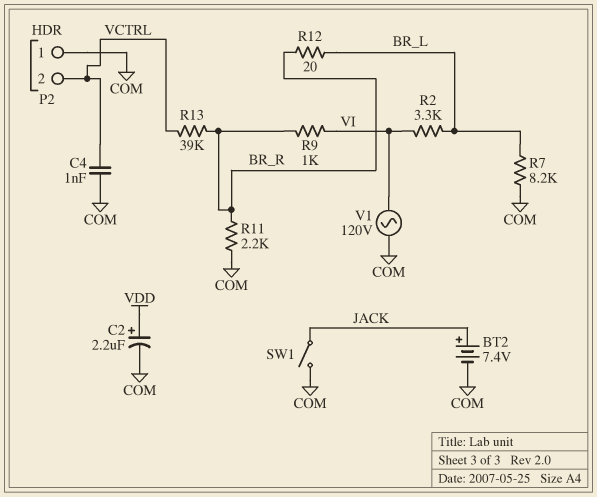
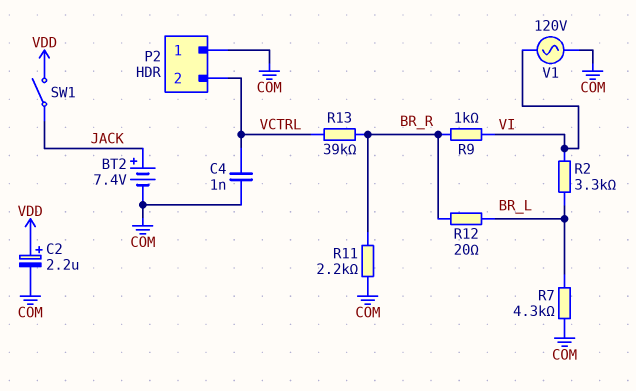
R7: 8.2k (BR_L, COM) -> 4.3k (BR_L, COM)
SW1: switch (COM, JACK) -> switch (JACK, VDD)

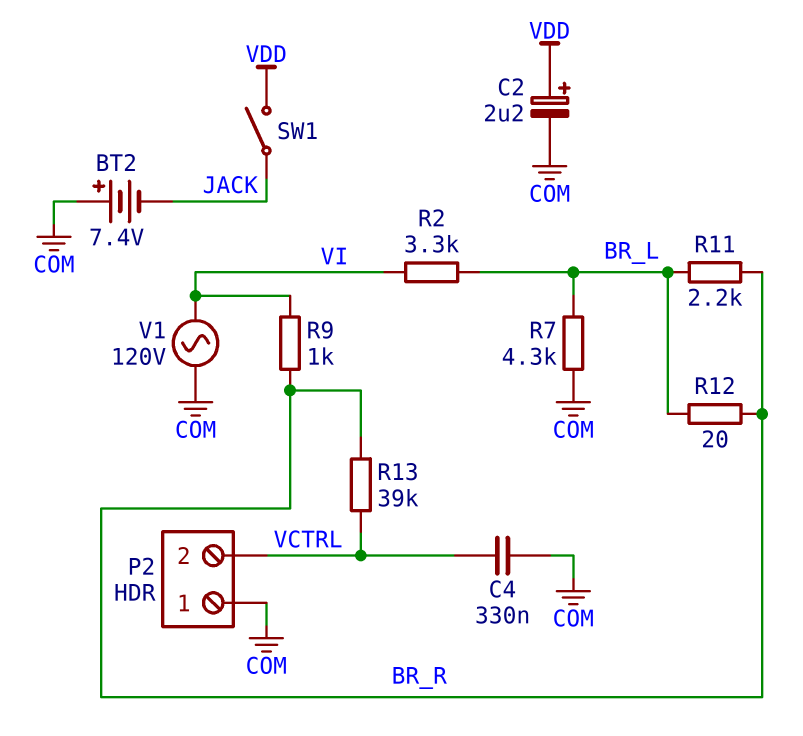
BT2: 7.4V (plus JACK, minus COM) -> 7.4V (plus COM, minus JACK)
C4: 1nF (COM, VCTRL) -> 330nF (COM, VCTRL)
R11: 2.2k (BR_R, COM) -> 2.2k (BR_L, BR_R)

